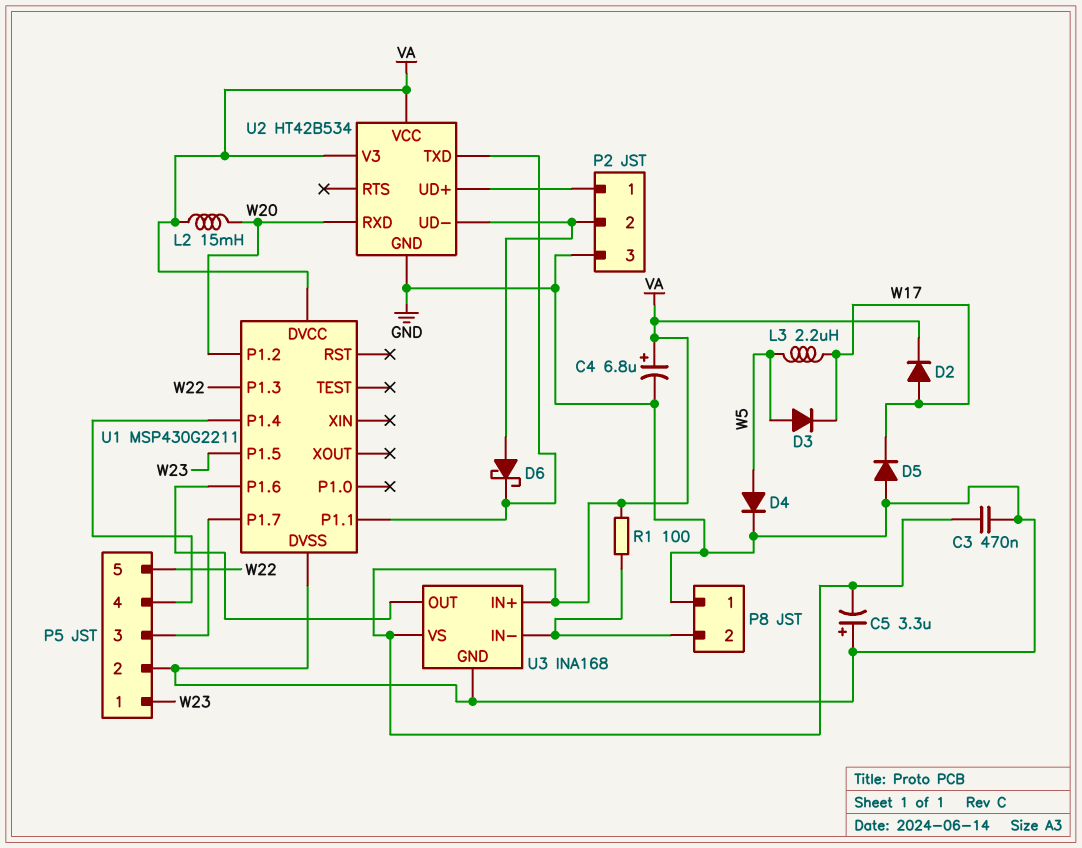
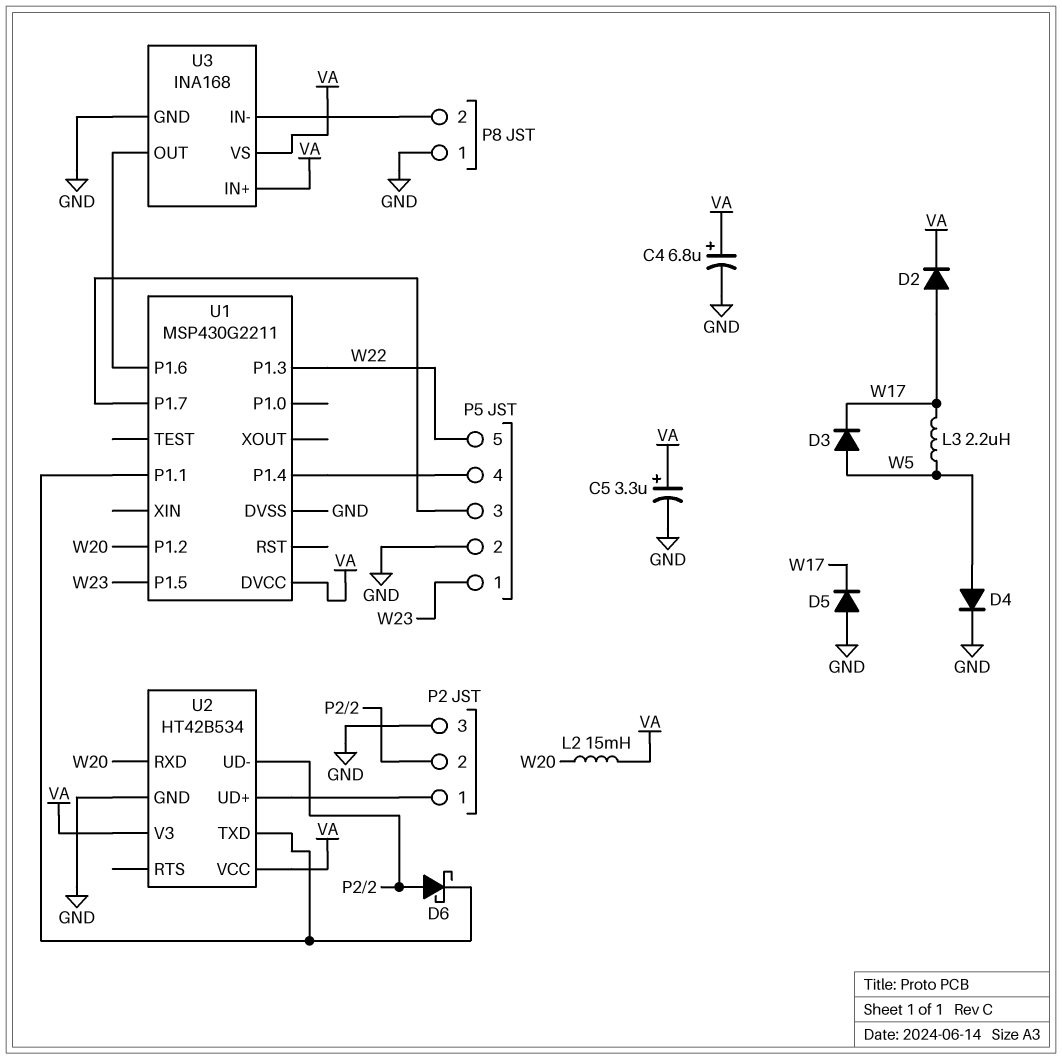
C3: 470nF (GND, VA) -> none
C5: 3.3uF (plus GND, minus VA) -> 3.3uF (plus VA, minus GND)
R1: 100 (P8/2, VA) -> none

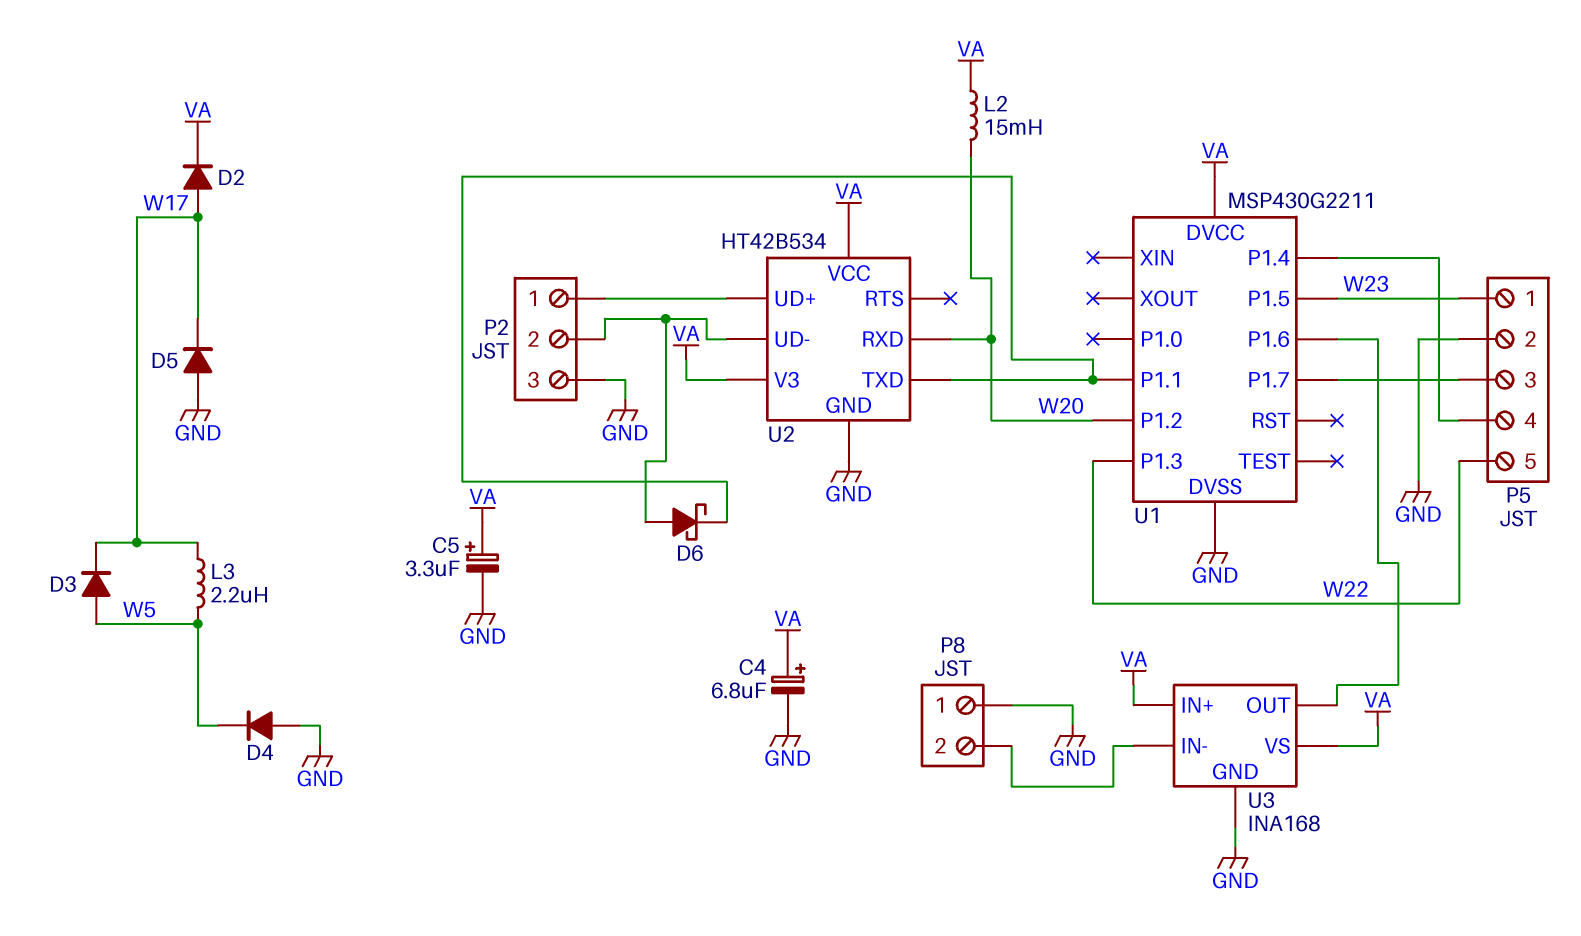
D4: diode (A W5, K GND) -> diode (A GND, K W5)

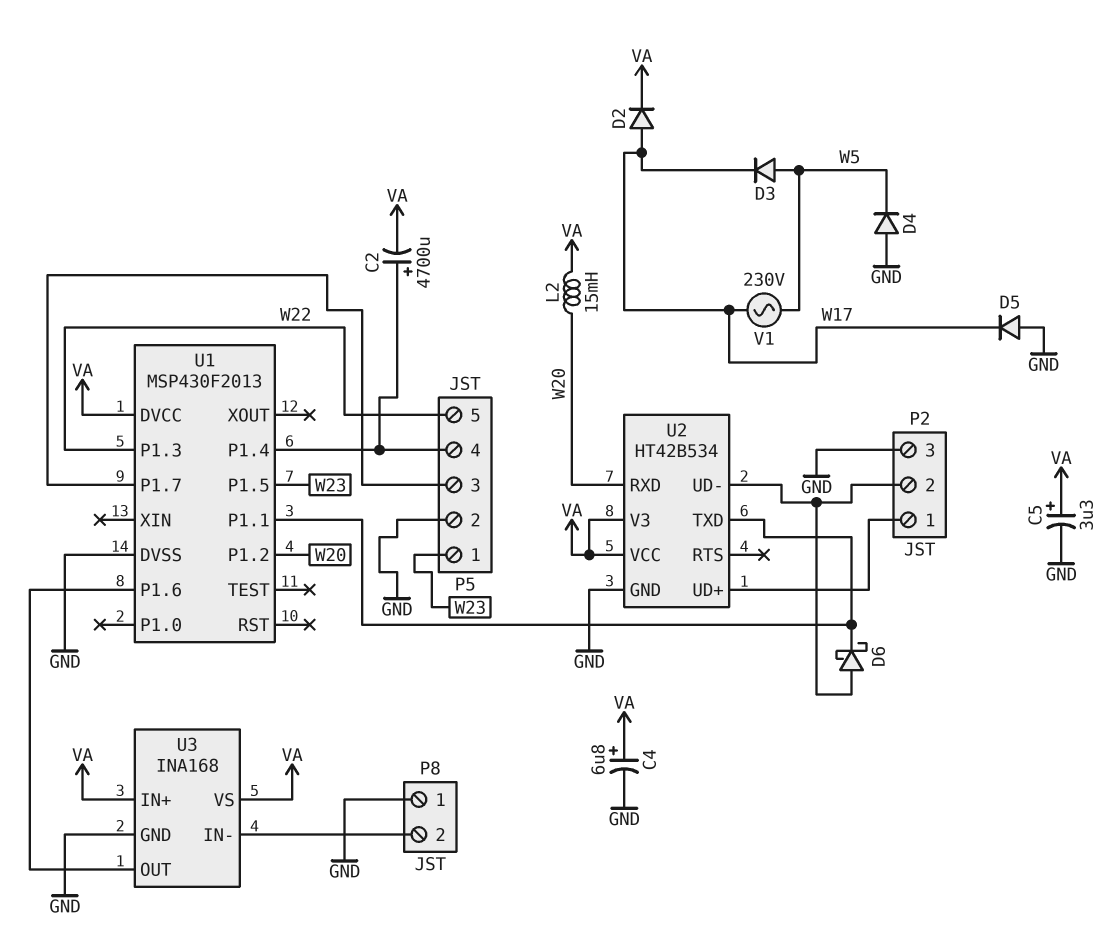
C2: none -> 4700uF (plus P5/4, minus VA)
L3: 2.2uH (W5, W17) -> none
U1: MSP430G2211 -> MSP430F2013
V1: none -> AC 230V (W5, W17)

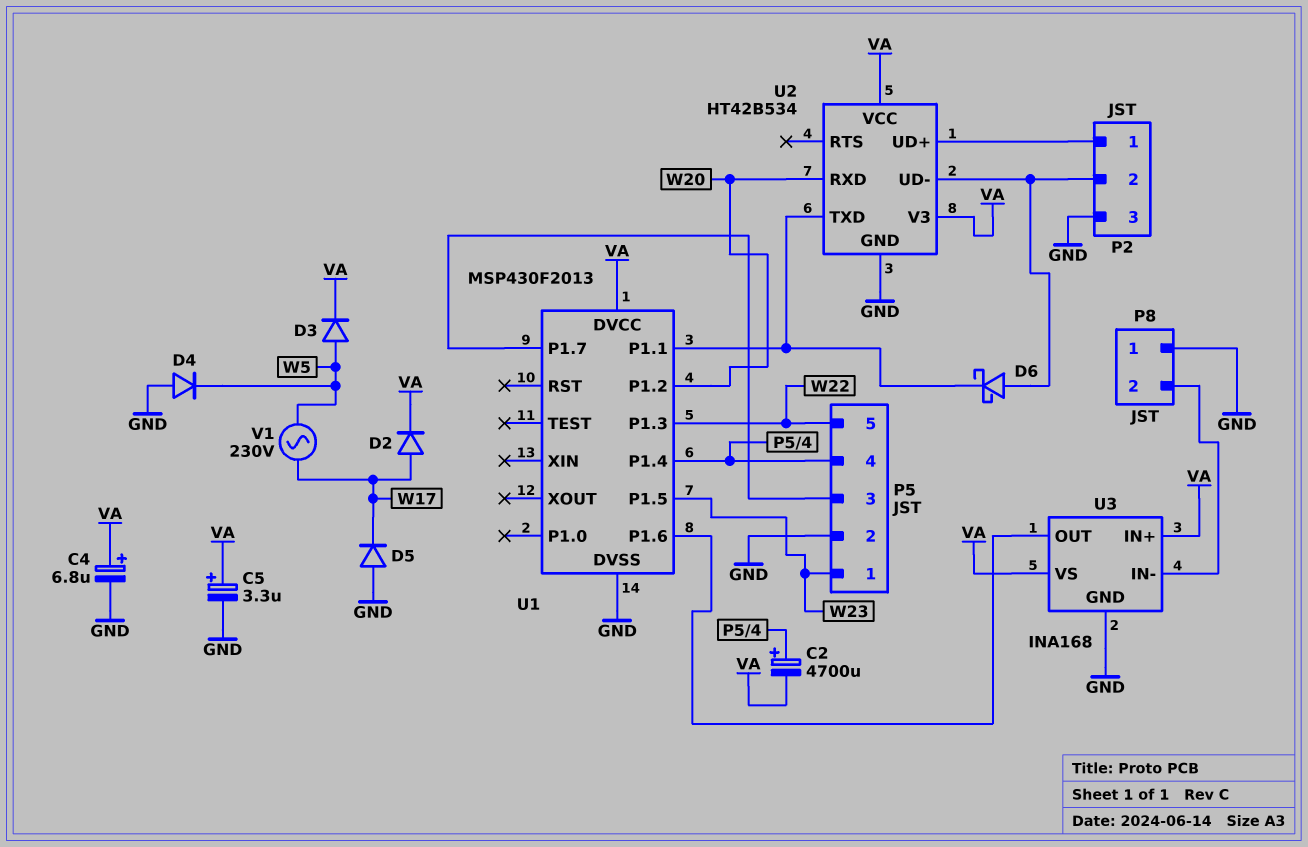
D3: diode (A W5, K W17) -> diode (A W5, K VA)
L2: 15mH (VA, W20) -> none

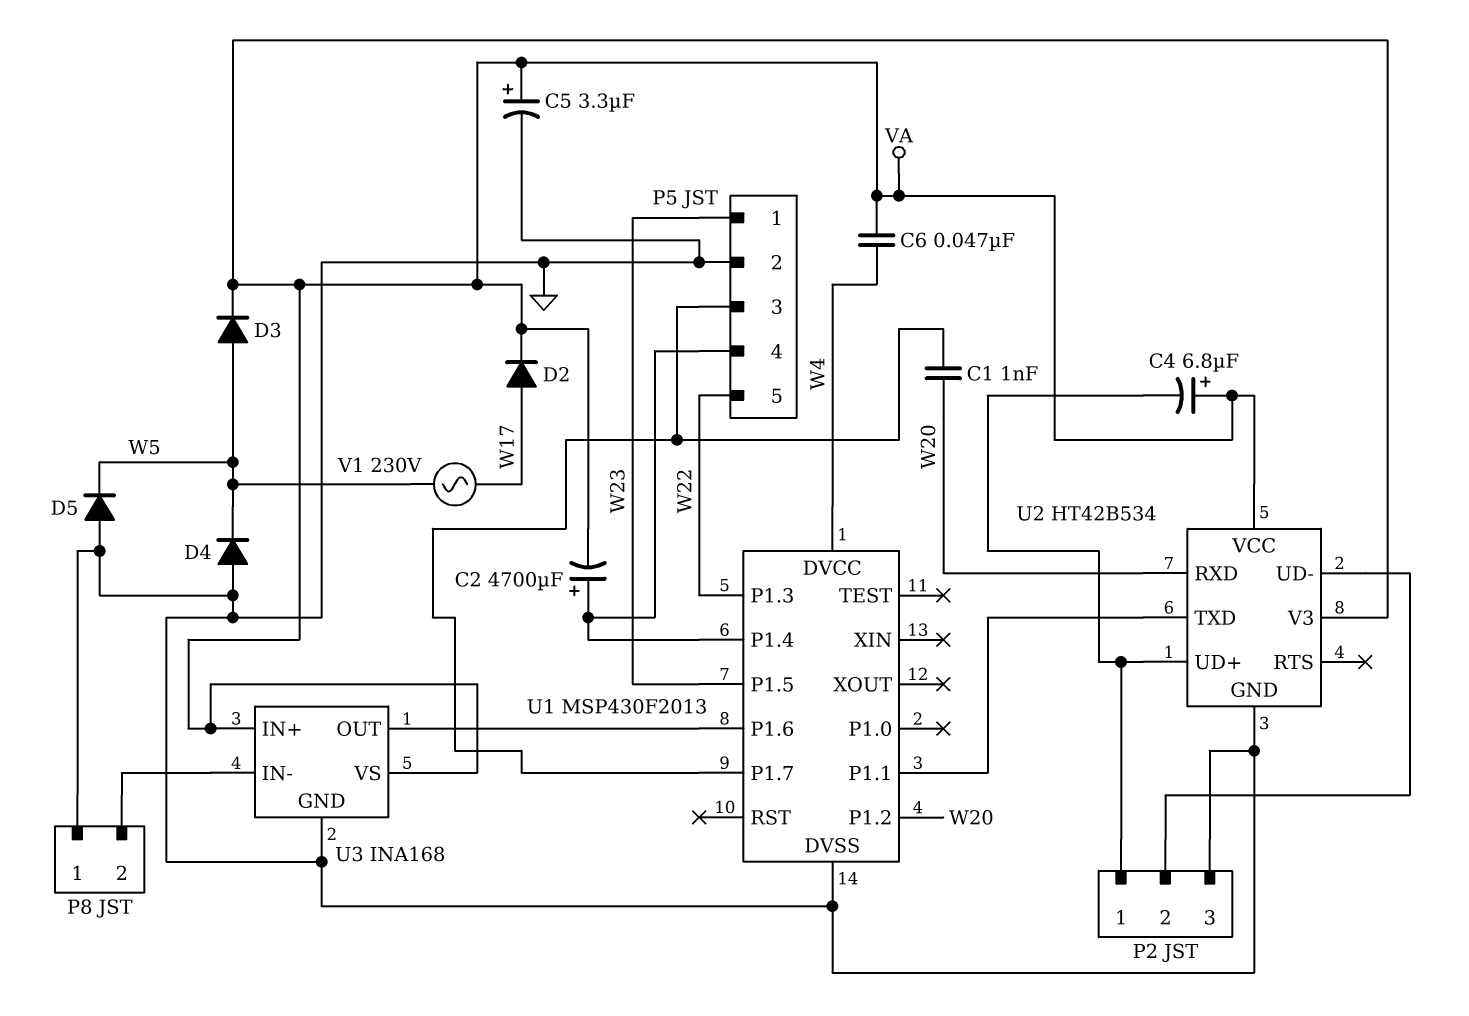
C1: none -> 1nF (P5/3, W20)
C4: 6.8uF (plus VA, minus GND) -> 6.8uF (plus VA, minus P2/1)
C6: none -> 47nF (VA, W4)
D5: diode (A GND, K W17) -> diode (A GND, K W5)
D6: schottky (A P2/2, K U1/P1.1) -> none
U1 pin DVCC: VA -> W4

